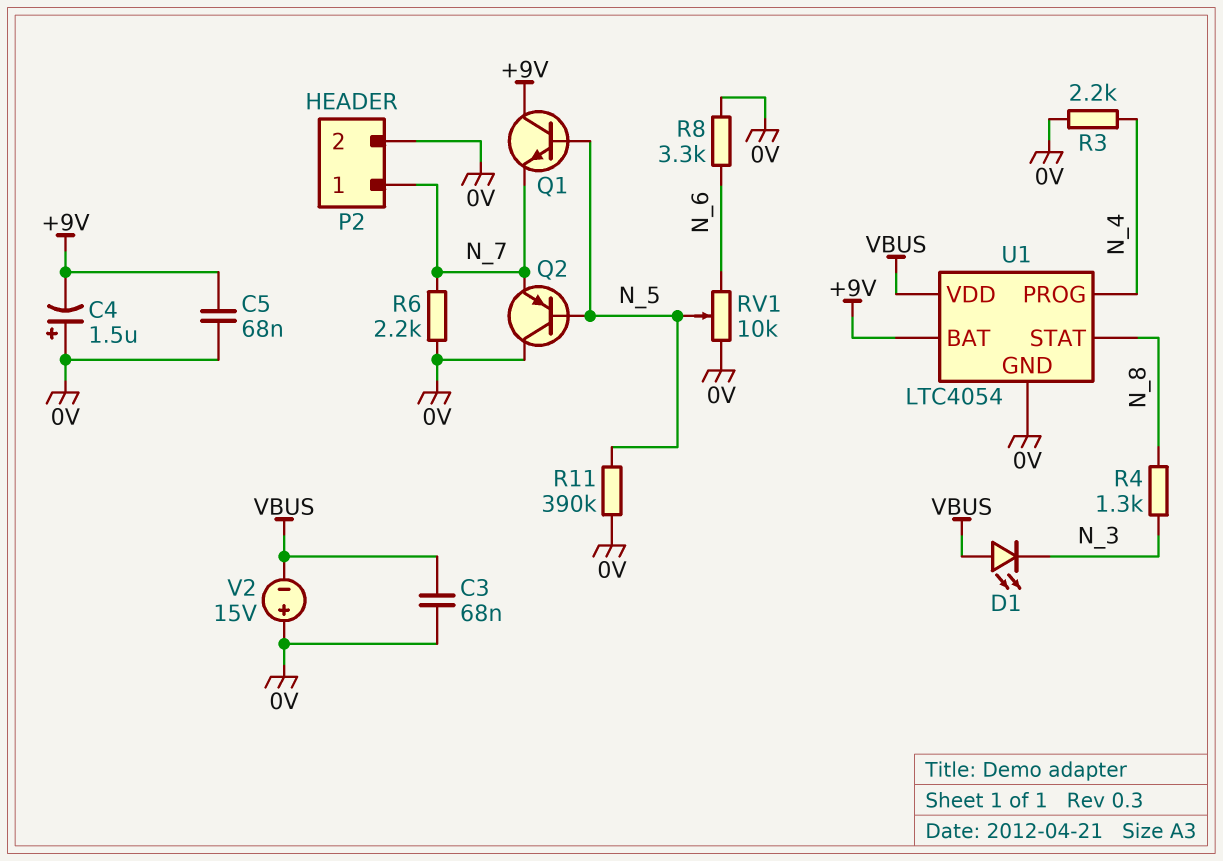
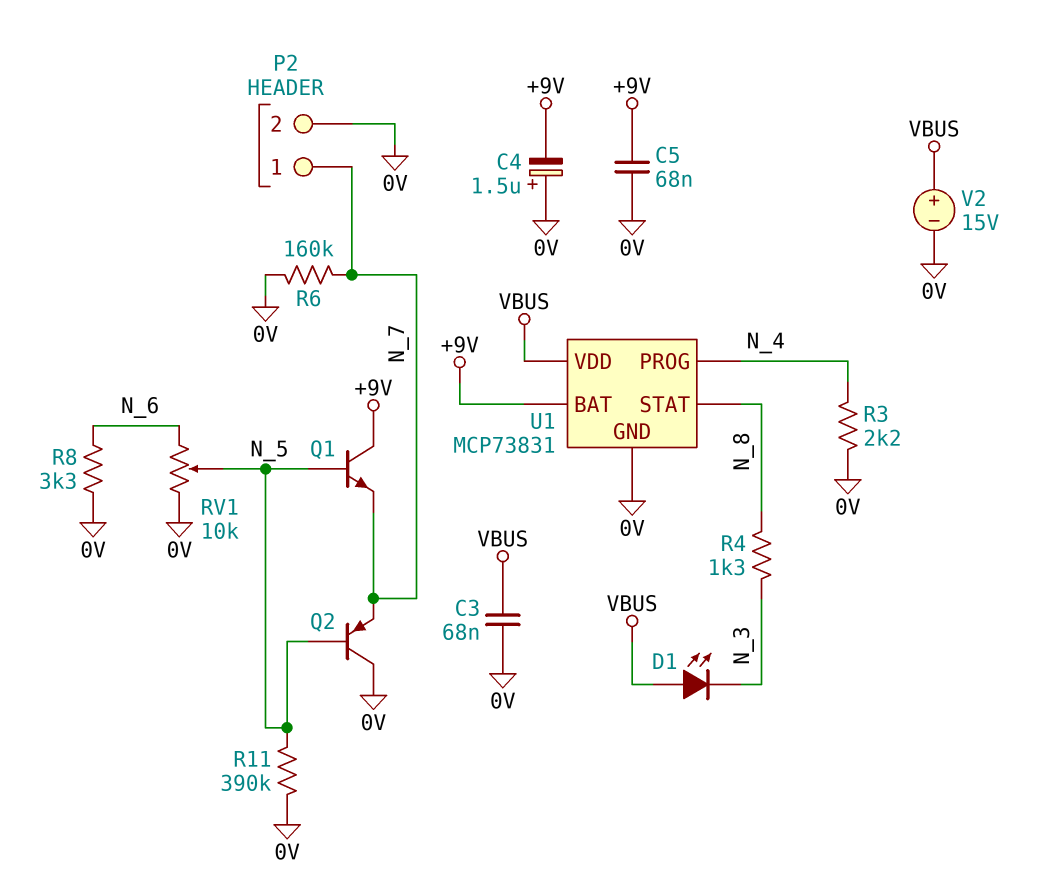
R6: 2.2k (0V, N_7) -> 160k (0V, N_7)
U1: LTC4054 -> MCP73831
V2: 15V (plus 0V, minus VBUS) -> 15V (plus VBUS, minus 0V)

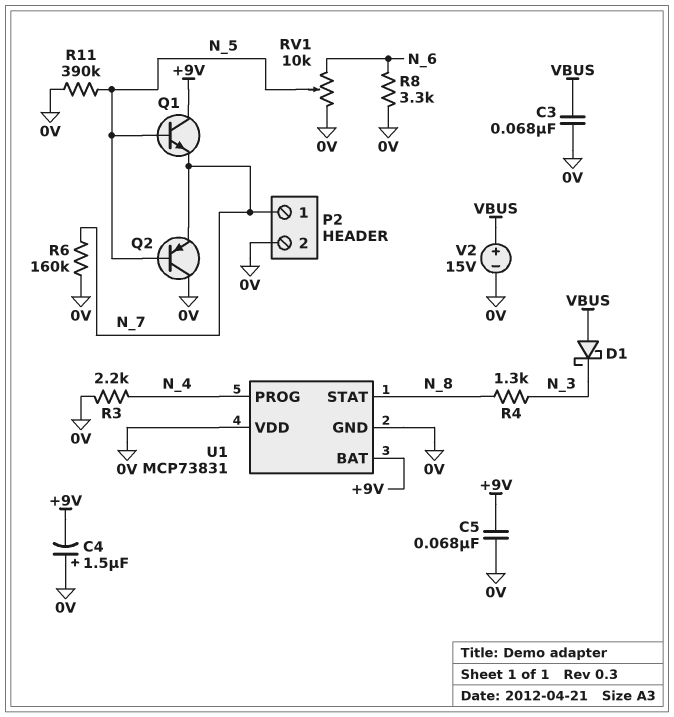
D1: LED (A VBUS, K N_3) -> schottky (A VBUS, K N_3)
U1 pin VDD: VBUS -> 0V

